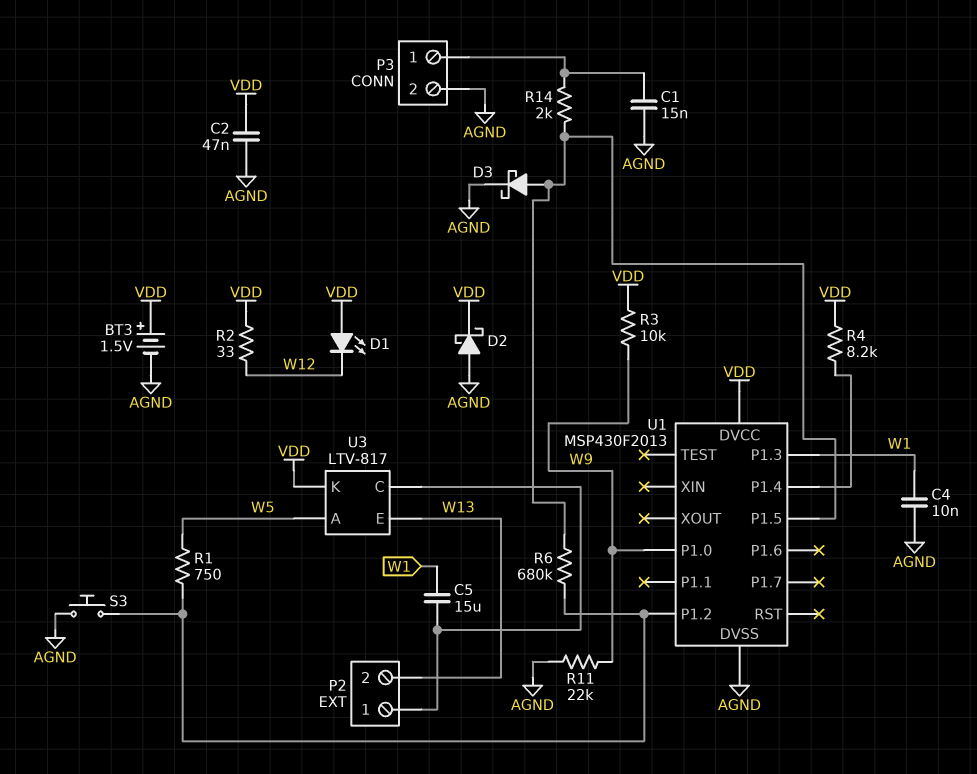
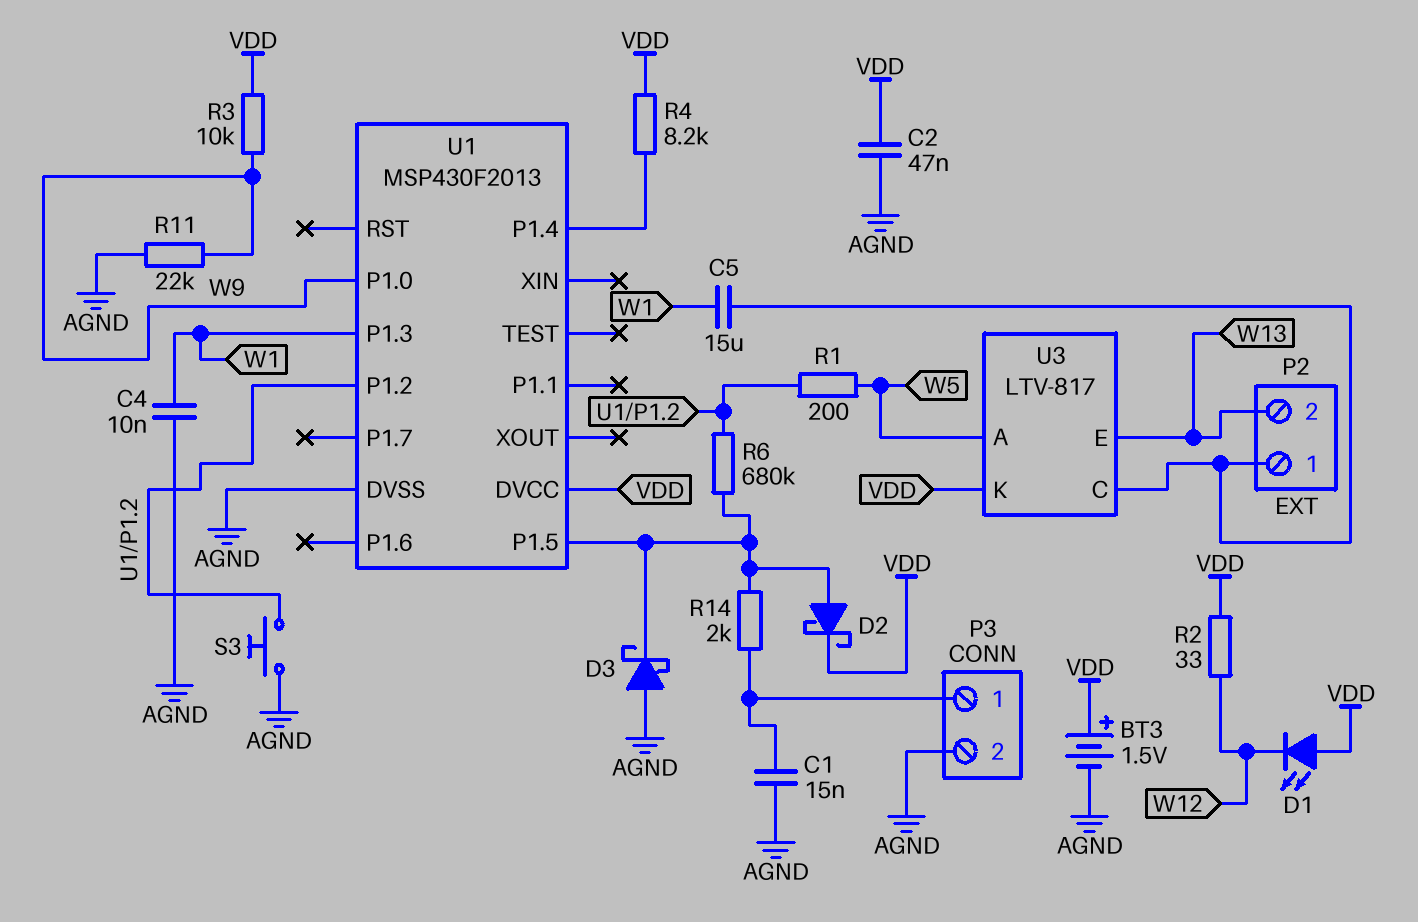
D2: schottky (A AGND, K VDD) -> schottky (A U1/P1.5, K VDD)
D3: schottky (A U1/P1.5, K AGND) -> schottky (A AGND, K U1/P1.5)
R1: 750 (U1/P1.2, W5) -> 200 (U1/P1.2, W5)

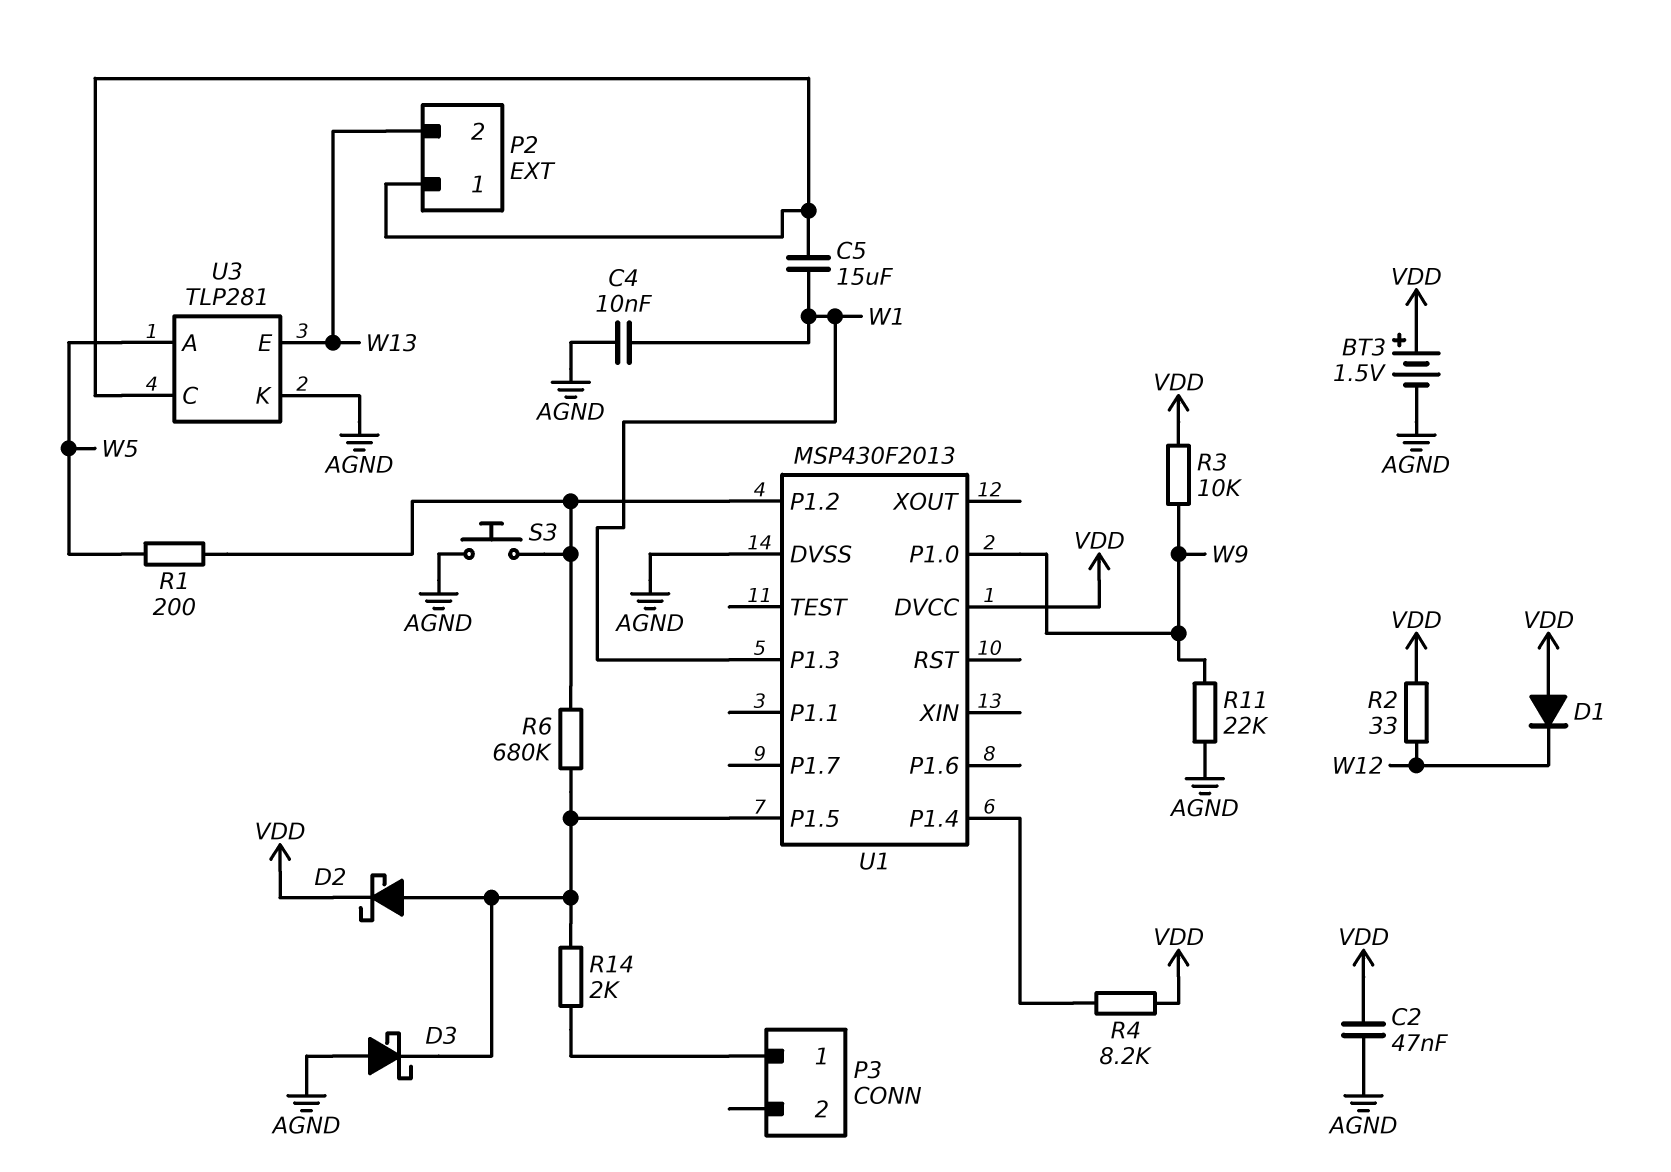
C1: 15nF (AGND, P3/1) -> none
D1: LED (A VDD, K W12) -> diode (A VDD, K W12)
P3 pin 2: AGND -> none
U3: LTV-817 -> TLP281
U3 pin K: VDD -> AGND

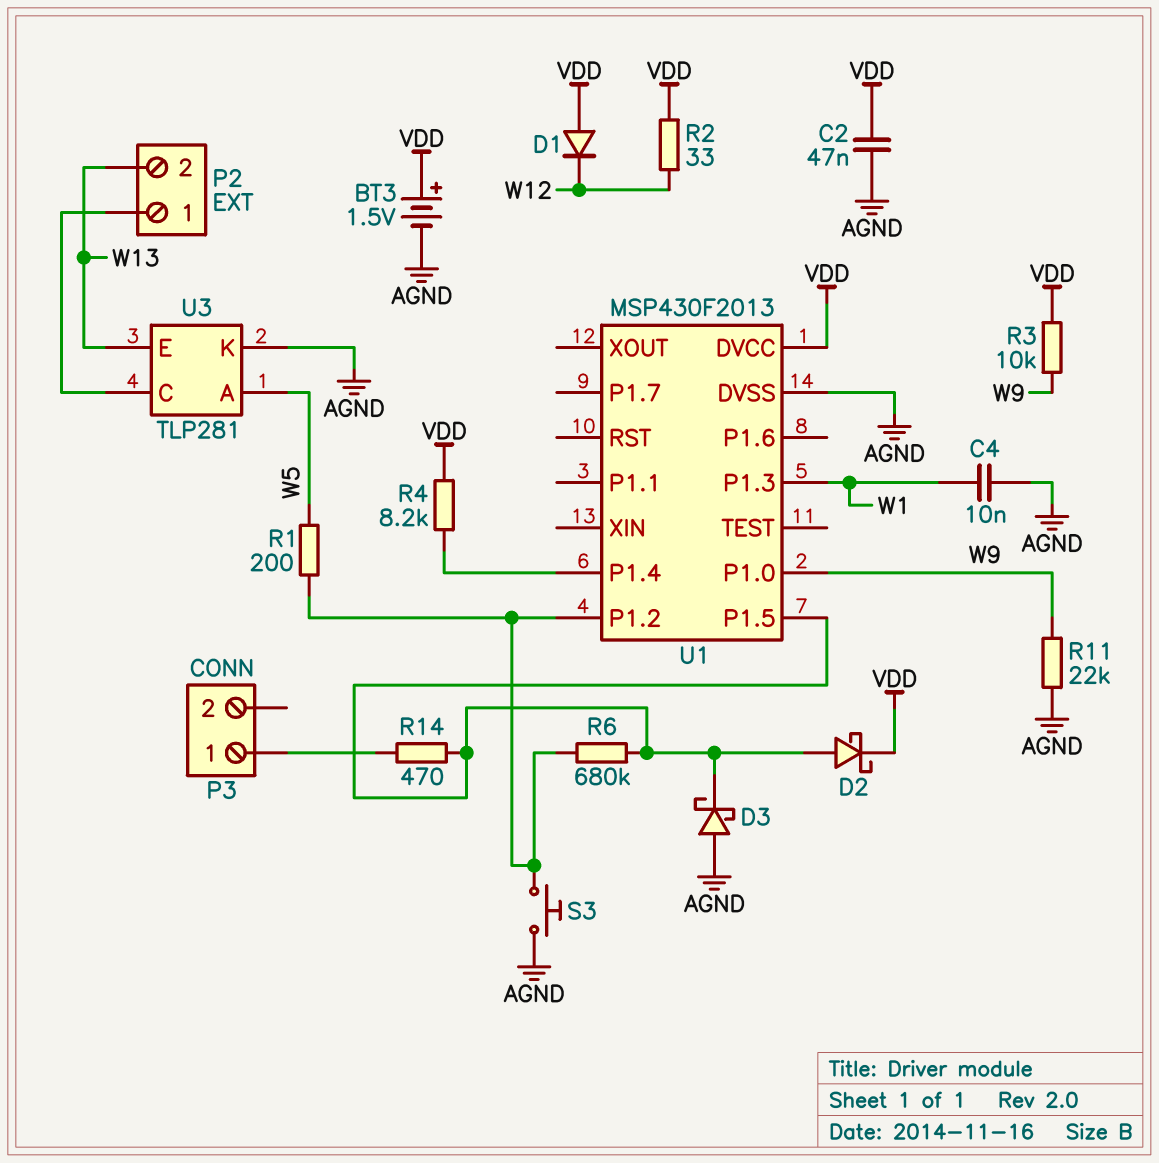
C5: 15uF (P2/1, W1) -> none
R14: 2k (P3/1, U1/P1.5) -> 470 (P3/1, U1/P1.5)

